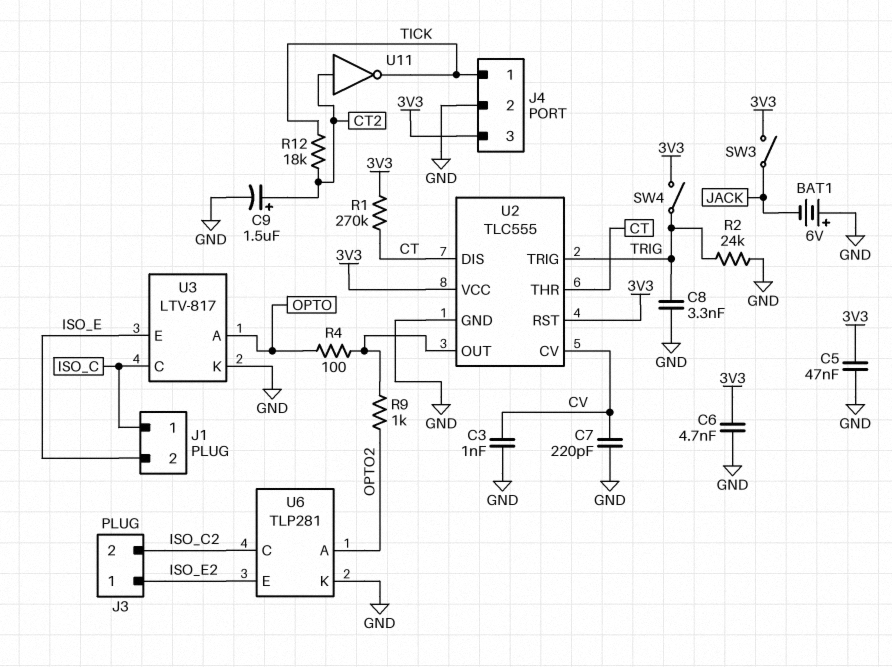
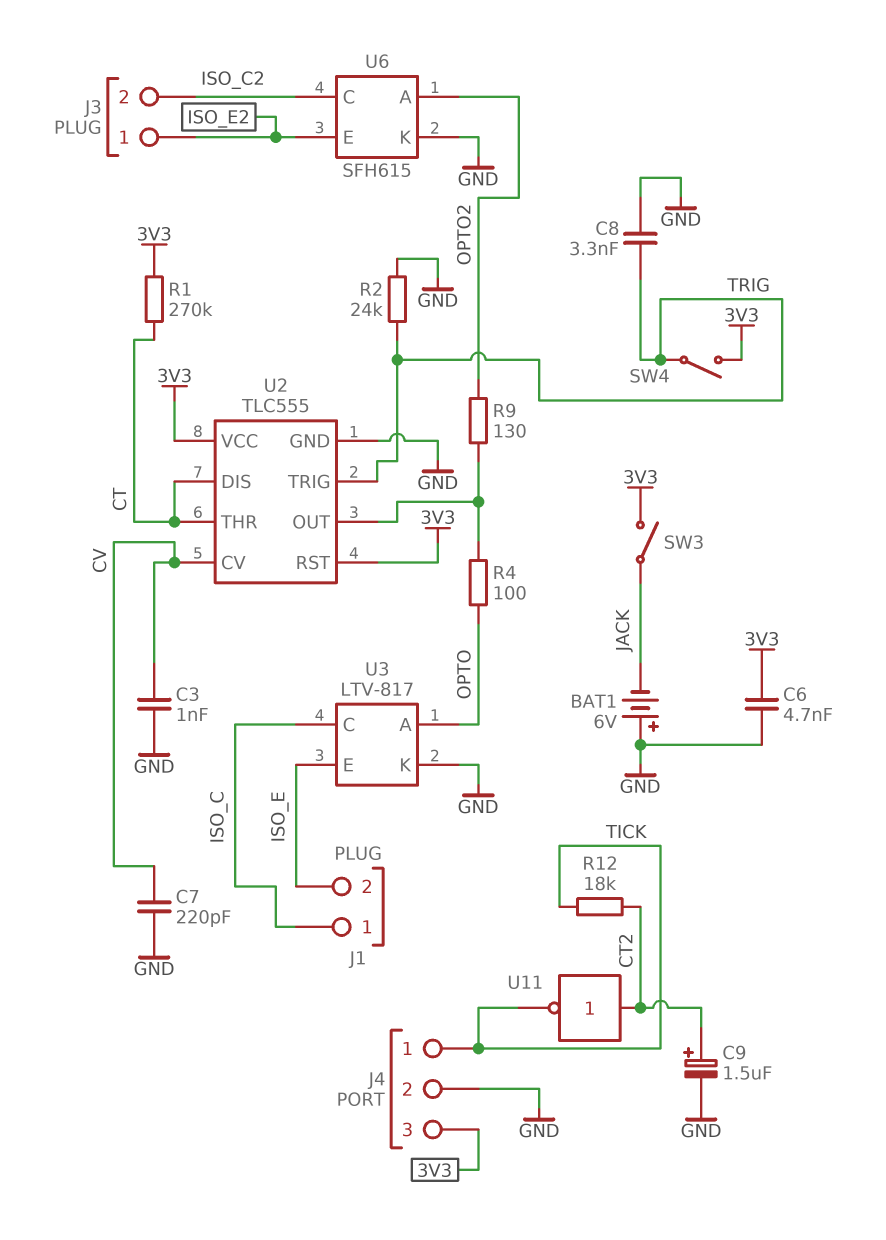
C5: 47nF (3V3, GND) -> none
R9: 1k (OPTO2, U2/OUT) -> 130 (OPTO2, U2/OUT)
U6: TLP281 -> SFH615

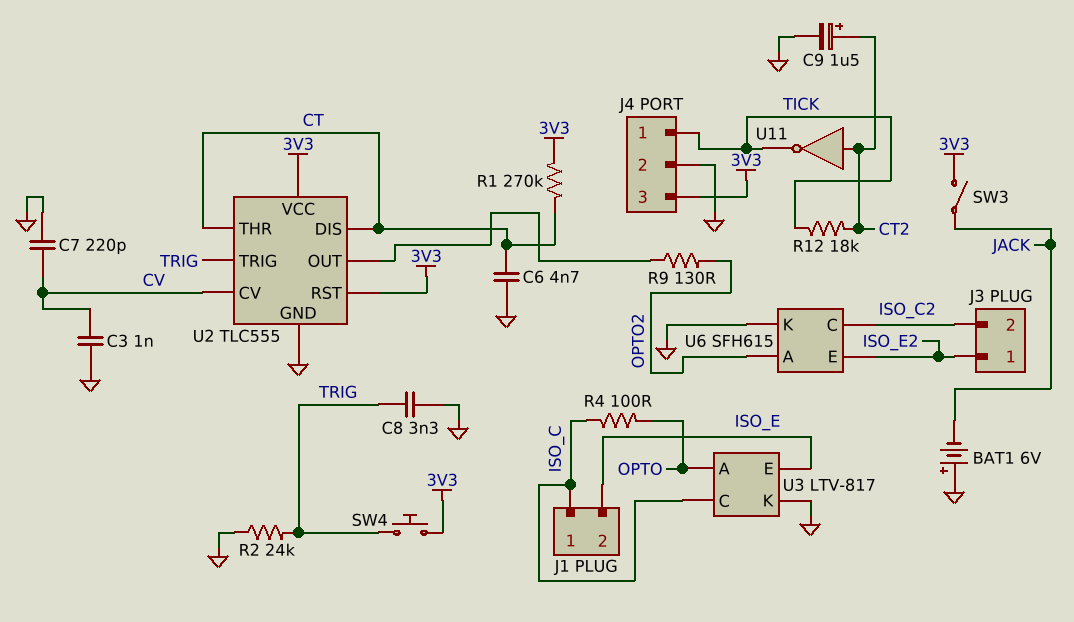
C6: 4.7nF (3V3, GND) -> 4.7nF (CT, GND)
R4: 100 (OPTO, U2/OUT) -> 100 (ISO_C, OPTO)
SW4: switch (3V3, TRIG) -> button (3V3, TRIG)

